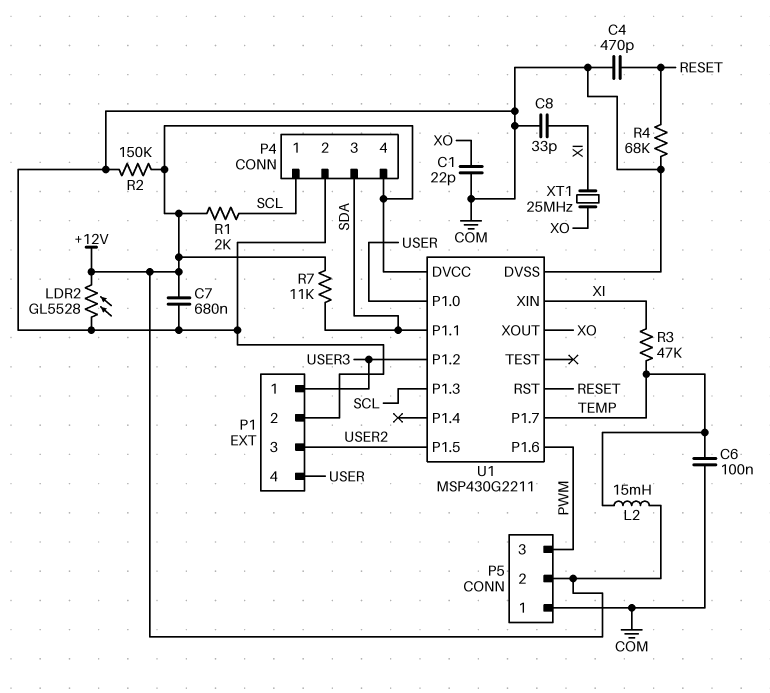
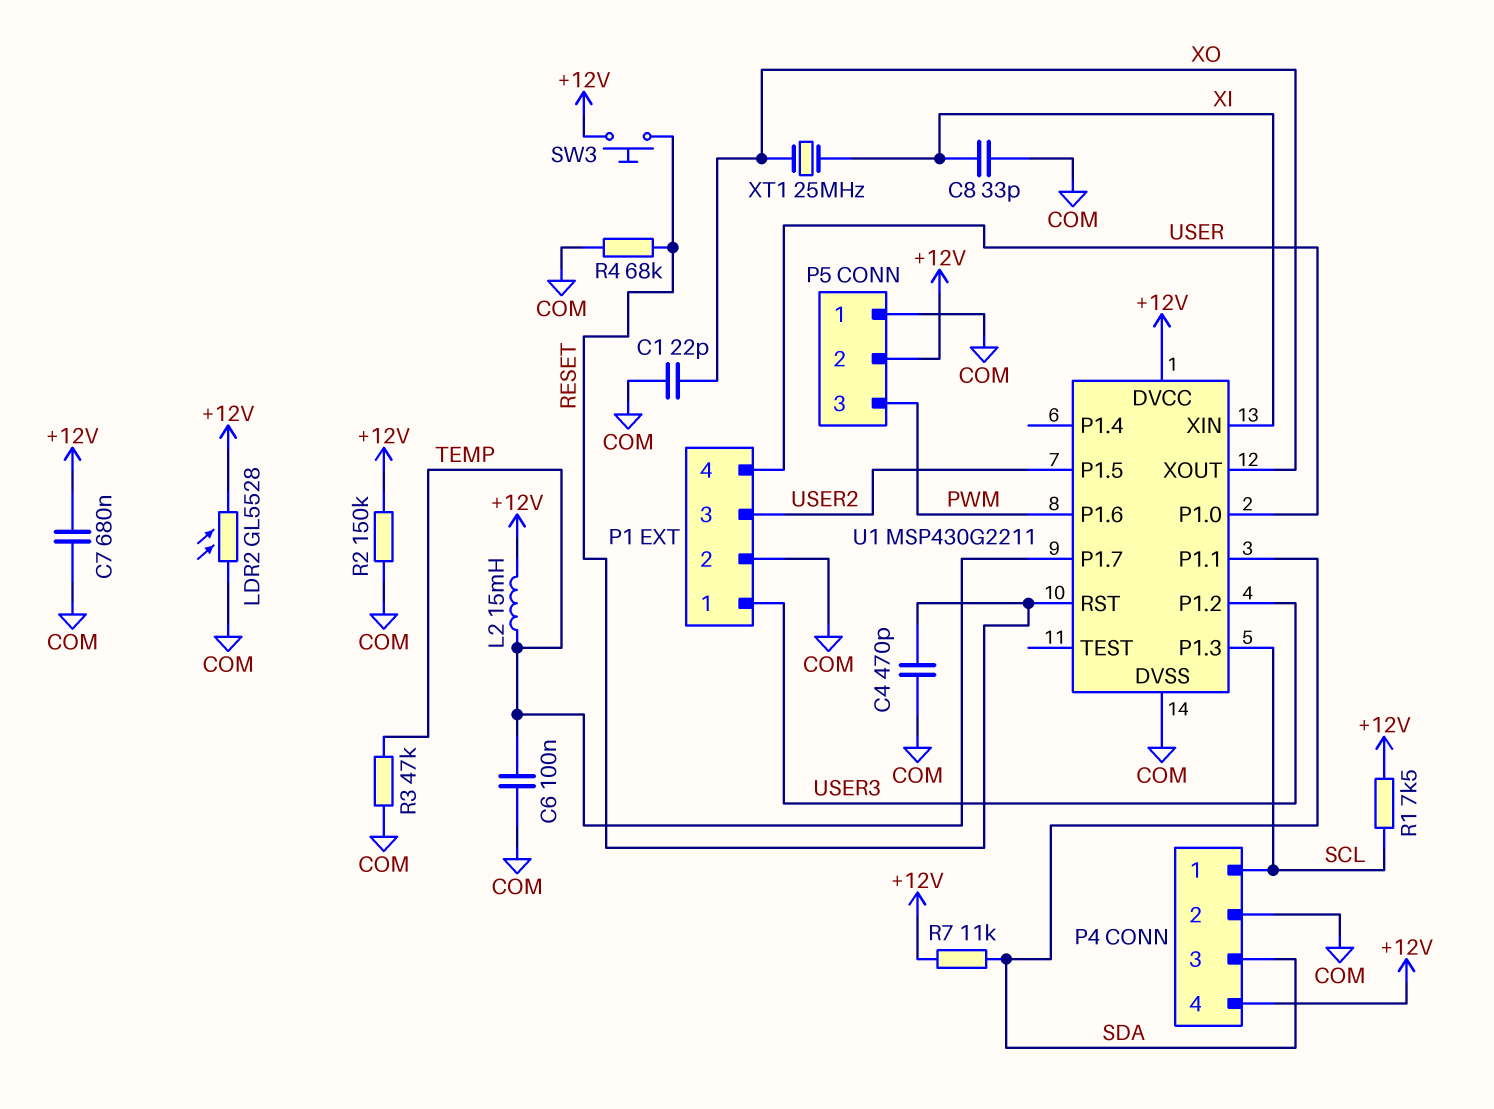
R1: 2k (+12V, SCL) -> 7.5k (+12V, SCL)
R3: 47k (TEMP, XI) -> 47k (COM, TEMP)
SW3: none -> button (+12V, RESET)

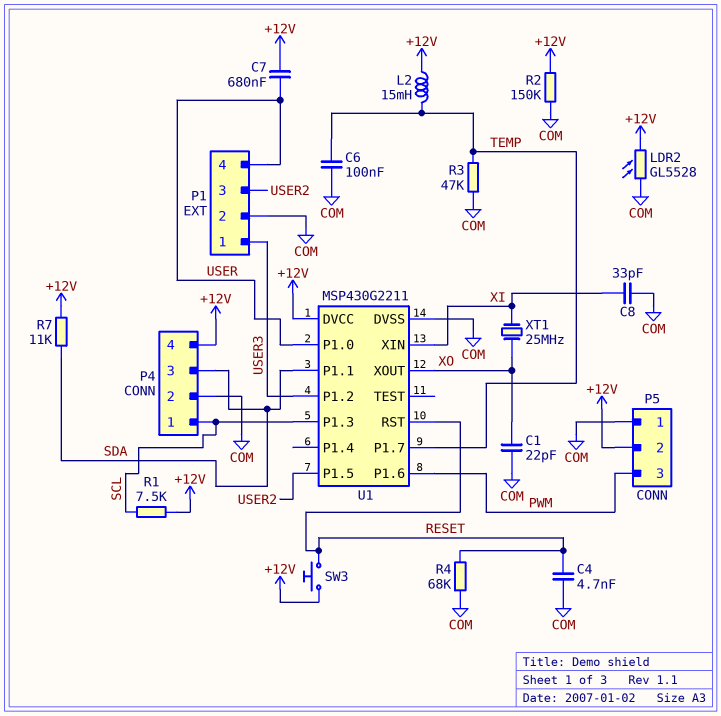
C4: 470pF (COM, RESET) -> 4.7nF (COM, RESET)
C7: 680nF (+12V, COM) -> 680nF (+12V, USER)

